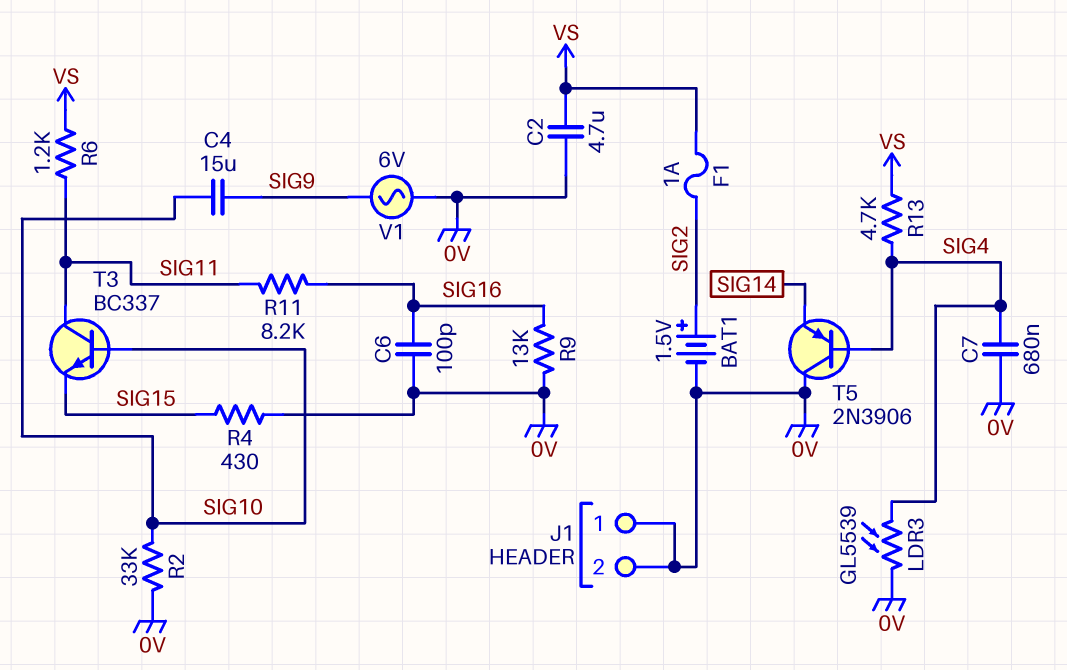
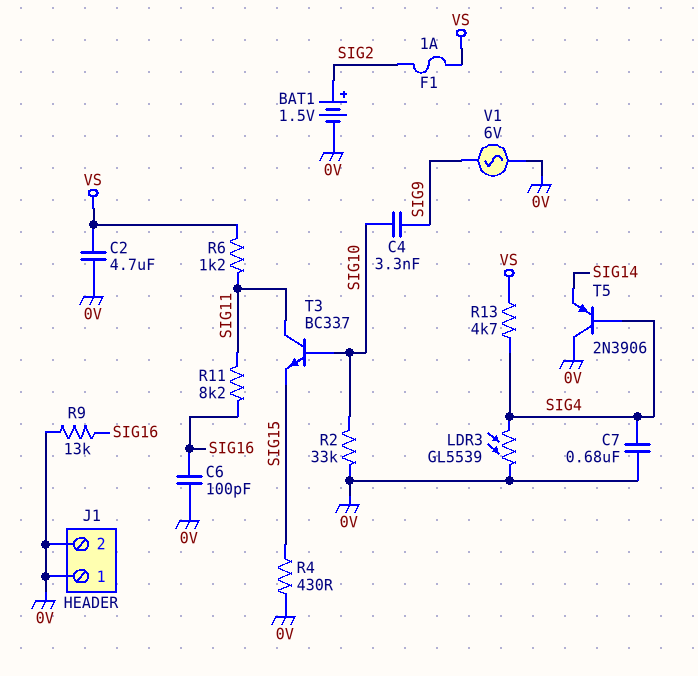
C4: 15uF (SIG9, SIG10) -> 3.3nF (SIG9, SIG10)

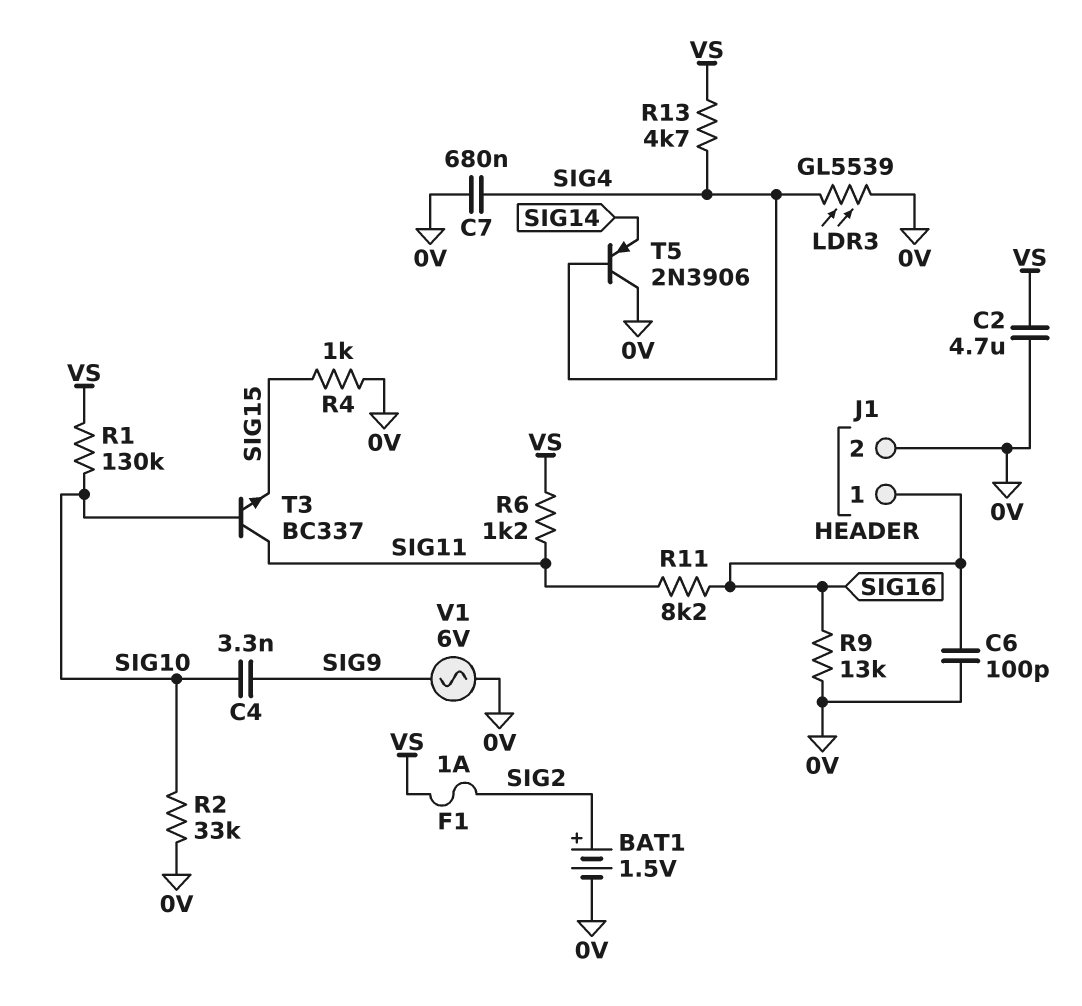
J1 pin 1: 0V -> SIG16
R1: none -> 130k (SIG10, VS)
R4: 430 (0V, SIG15) -> 1k (0V, SIG15)

